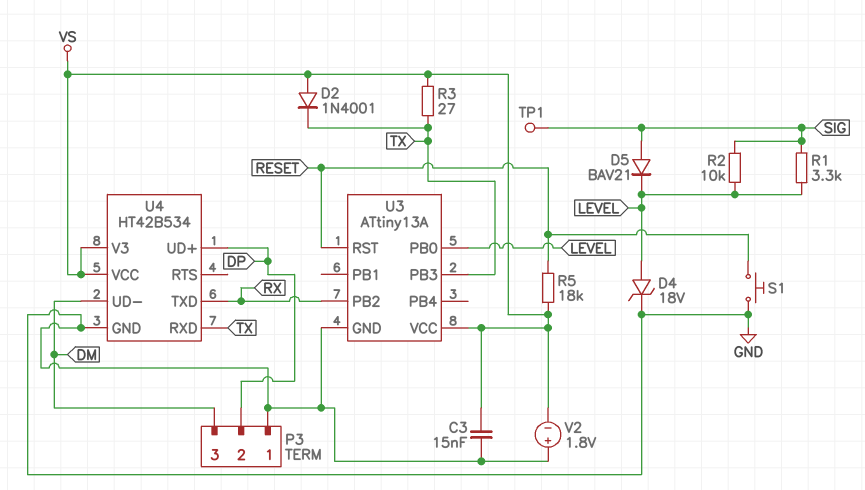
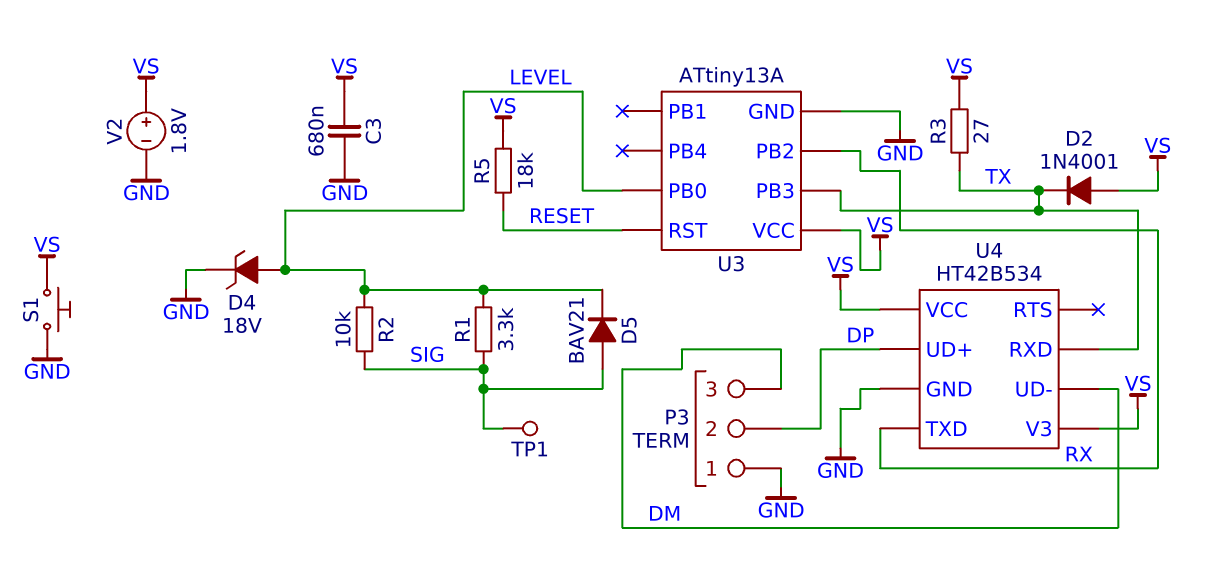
C3: 15nF (GND, VS) -> 680nF (GND, VS)
S1: button (GND, RESET) -> button (GND, VS)
V2: 1.8V (plus GND, minus VS) -> 1.8V (plus VS, minus GND)

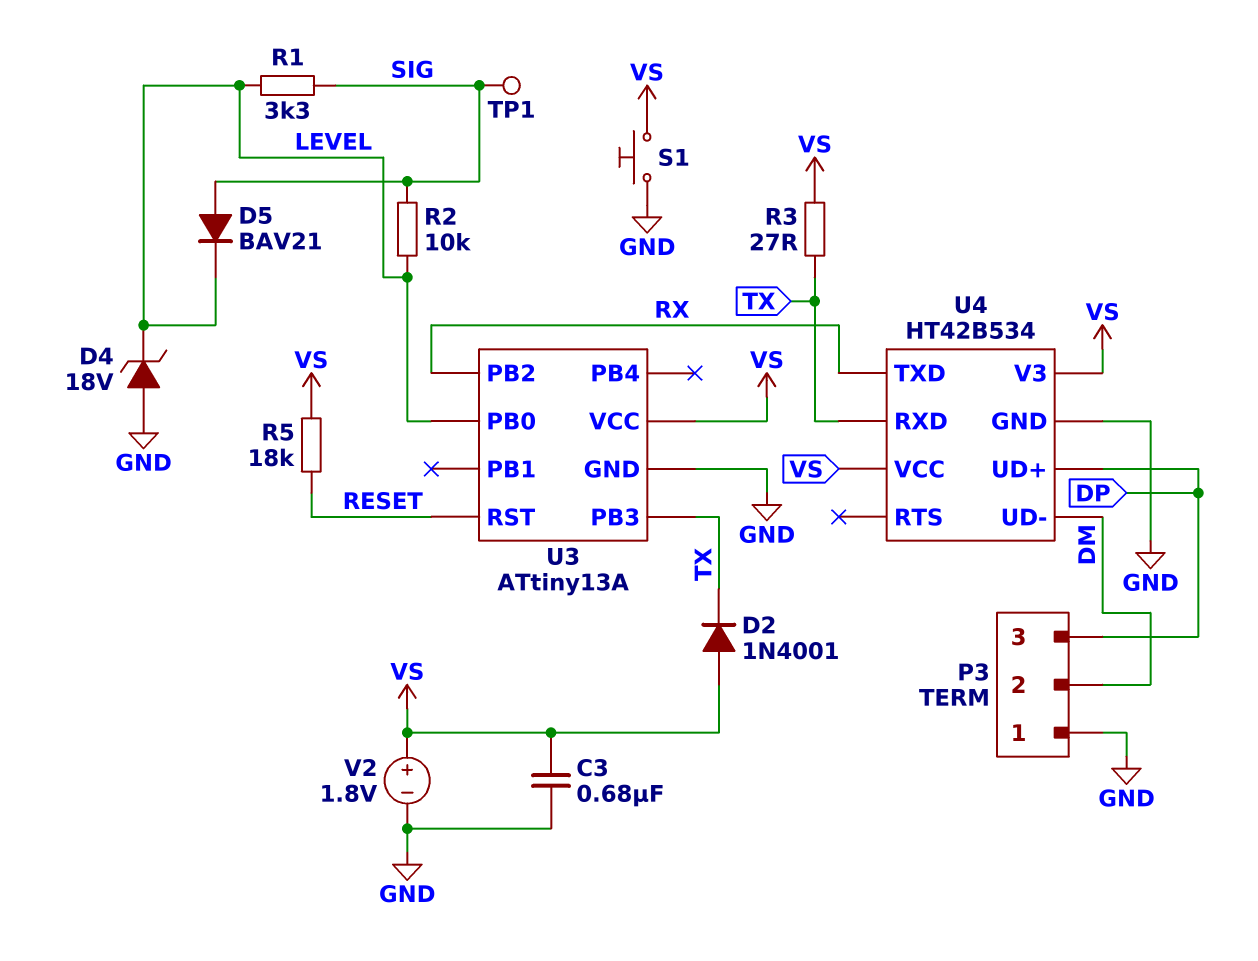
D4: zener 18V (A LEVEL, K GND) -> zener 18V (A GND, K LEVEL)
P3 pin 2: DP -> DM
P3 pin 3: DM -> DP

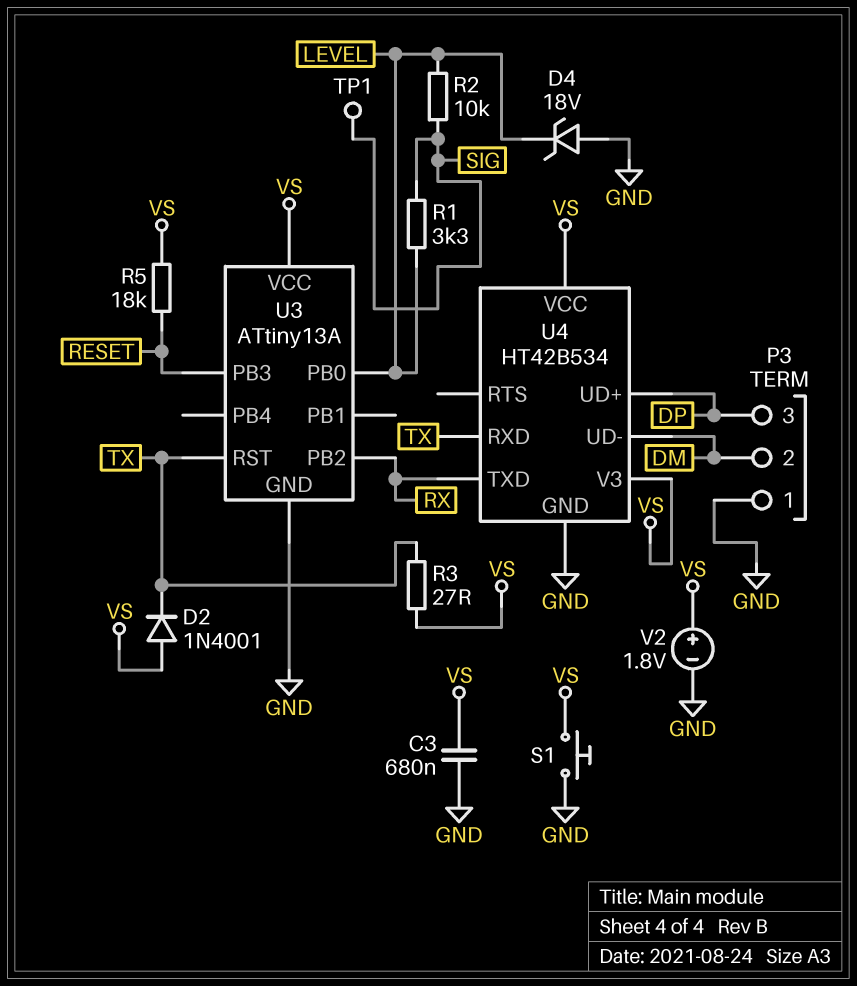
D5: diode BAV21 (A SIG, K LEVEL) -> none
U3 pin PB3: TX -> RESET
U3 pin RST: RESET -> TX

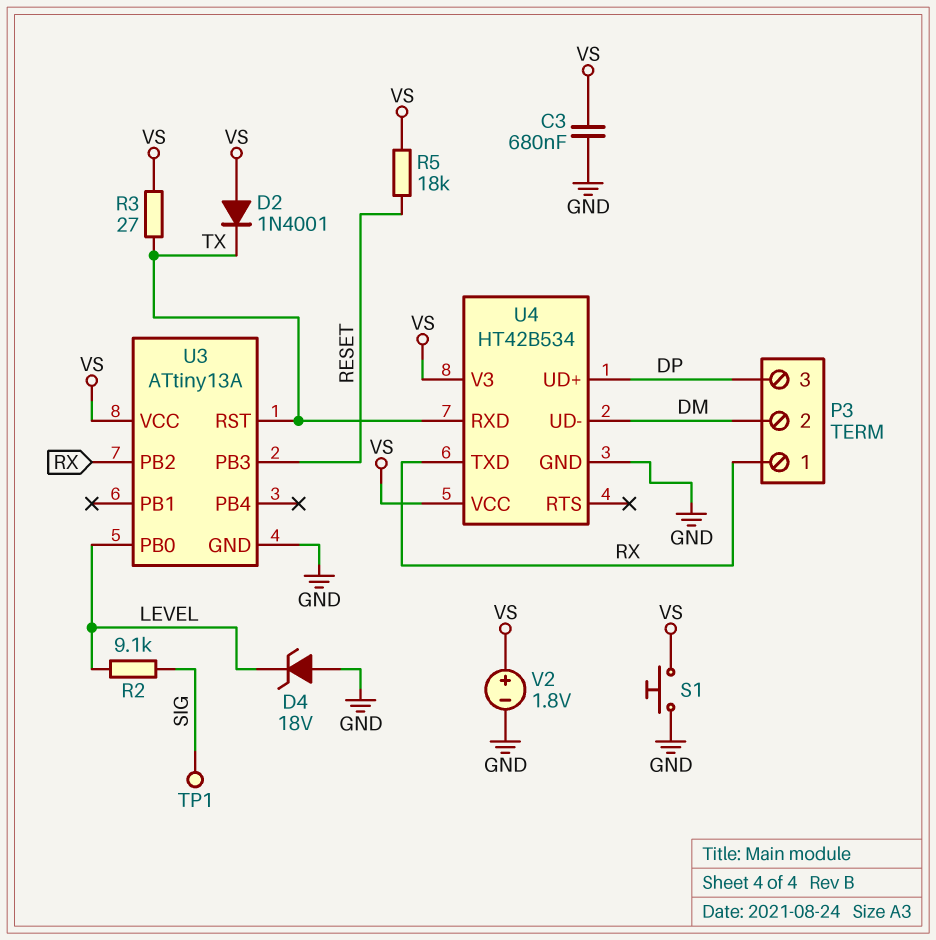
P3 pin 1: GND -> RX
R1: 3.3k (LEVEL, SIG) -> none
R2: 10k (LEVEL, SIG) -> 9.1k (LEVEL, SIG)

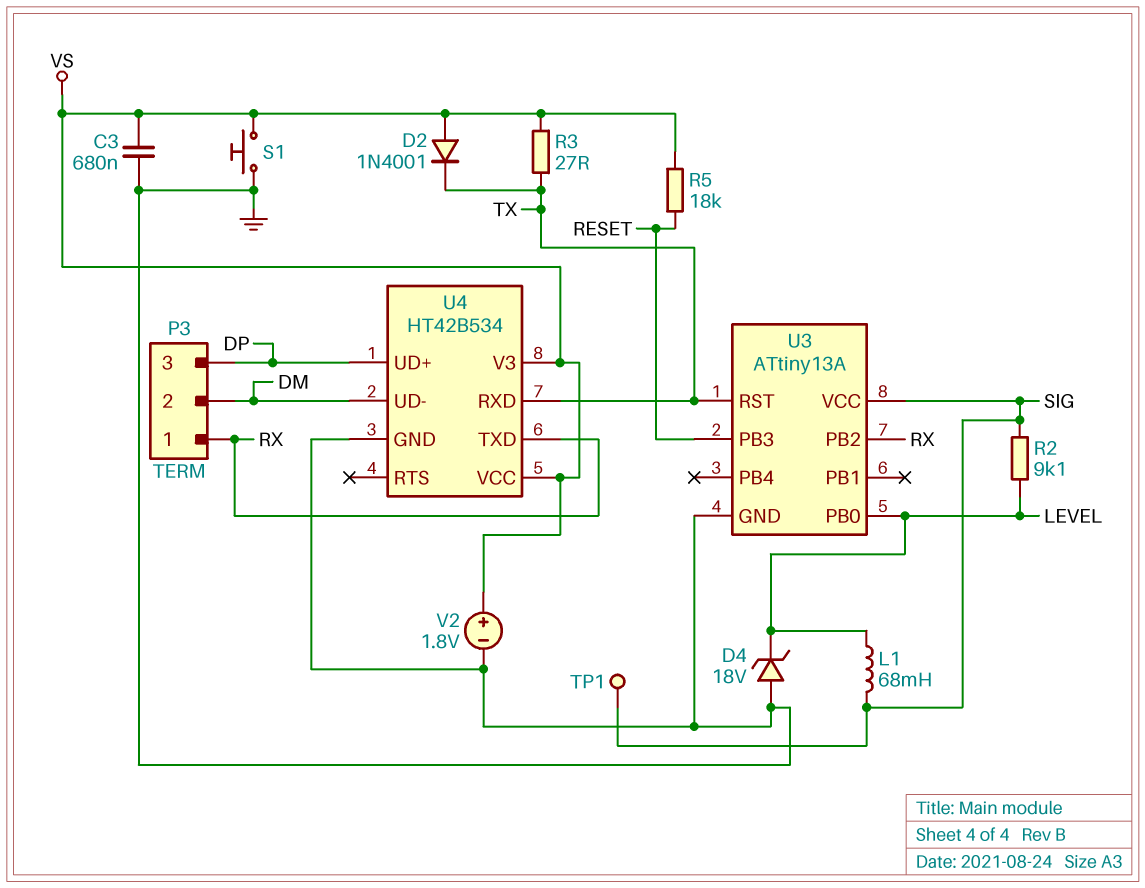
L1: none -> 68mH (LEVEL, SIG)
U3 pin VCC: VS -> SIG

